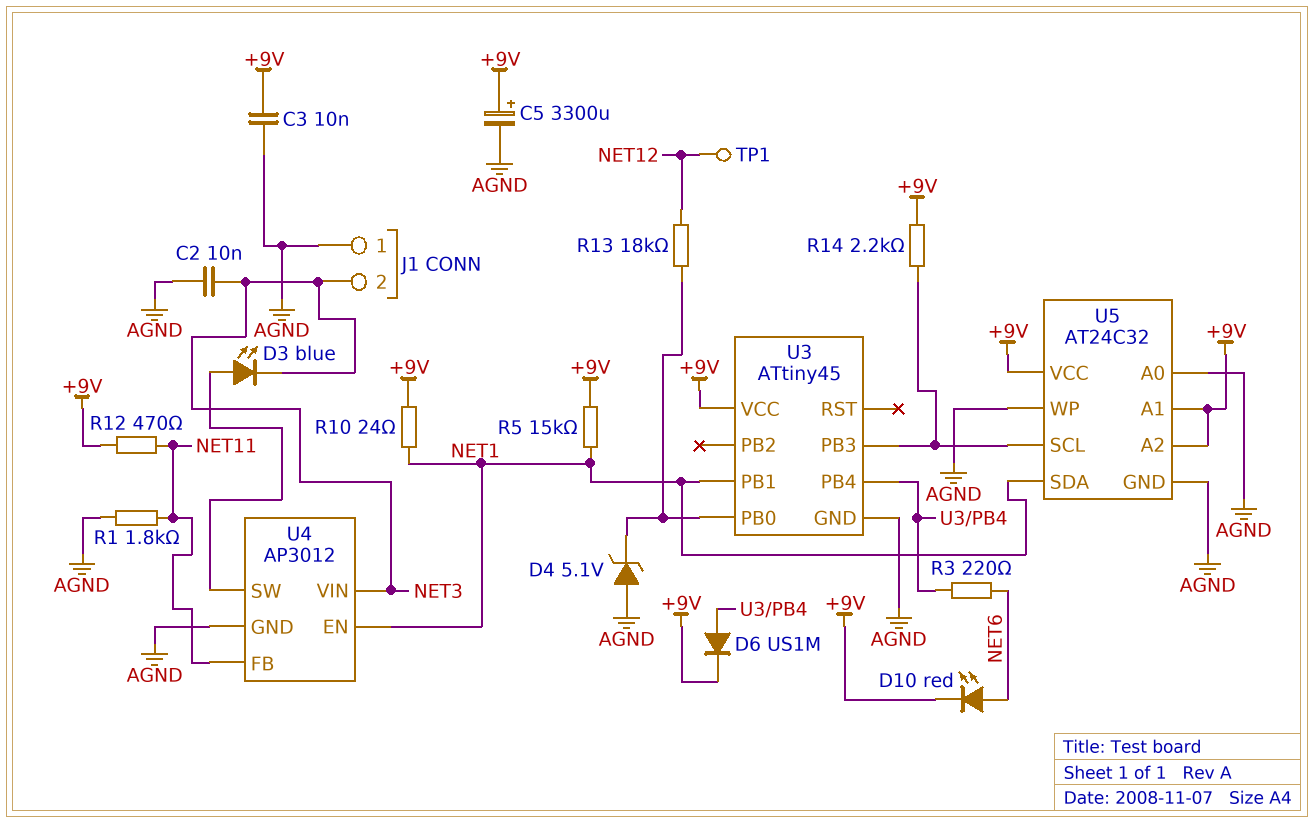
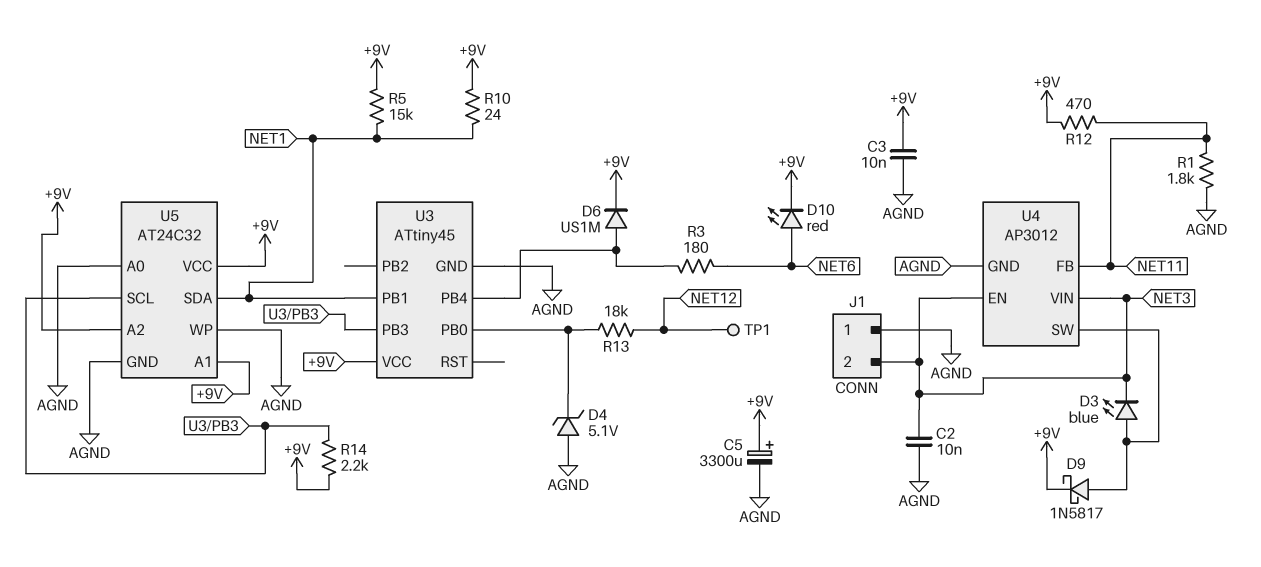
D9: none -> schottky 1N5817 (A U4/SW, K +9V)
R3: 220 (NET6, U3/PB4) -> 180 (NET6, U3/PB4)
U4 pin EN: NET1 -> NET3

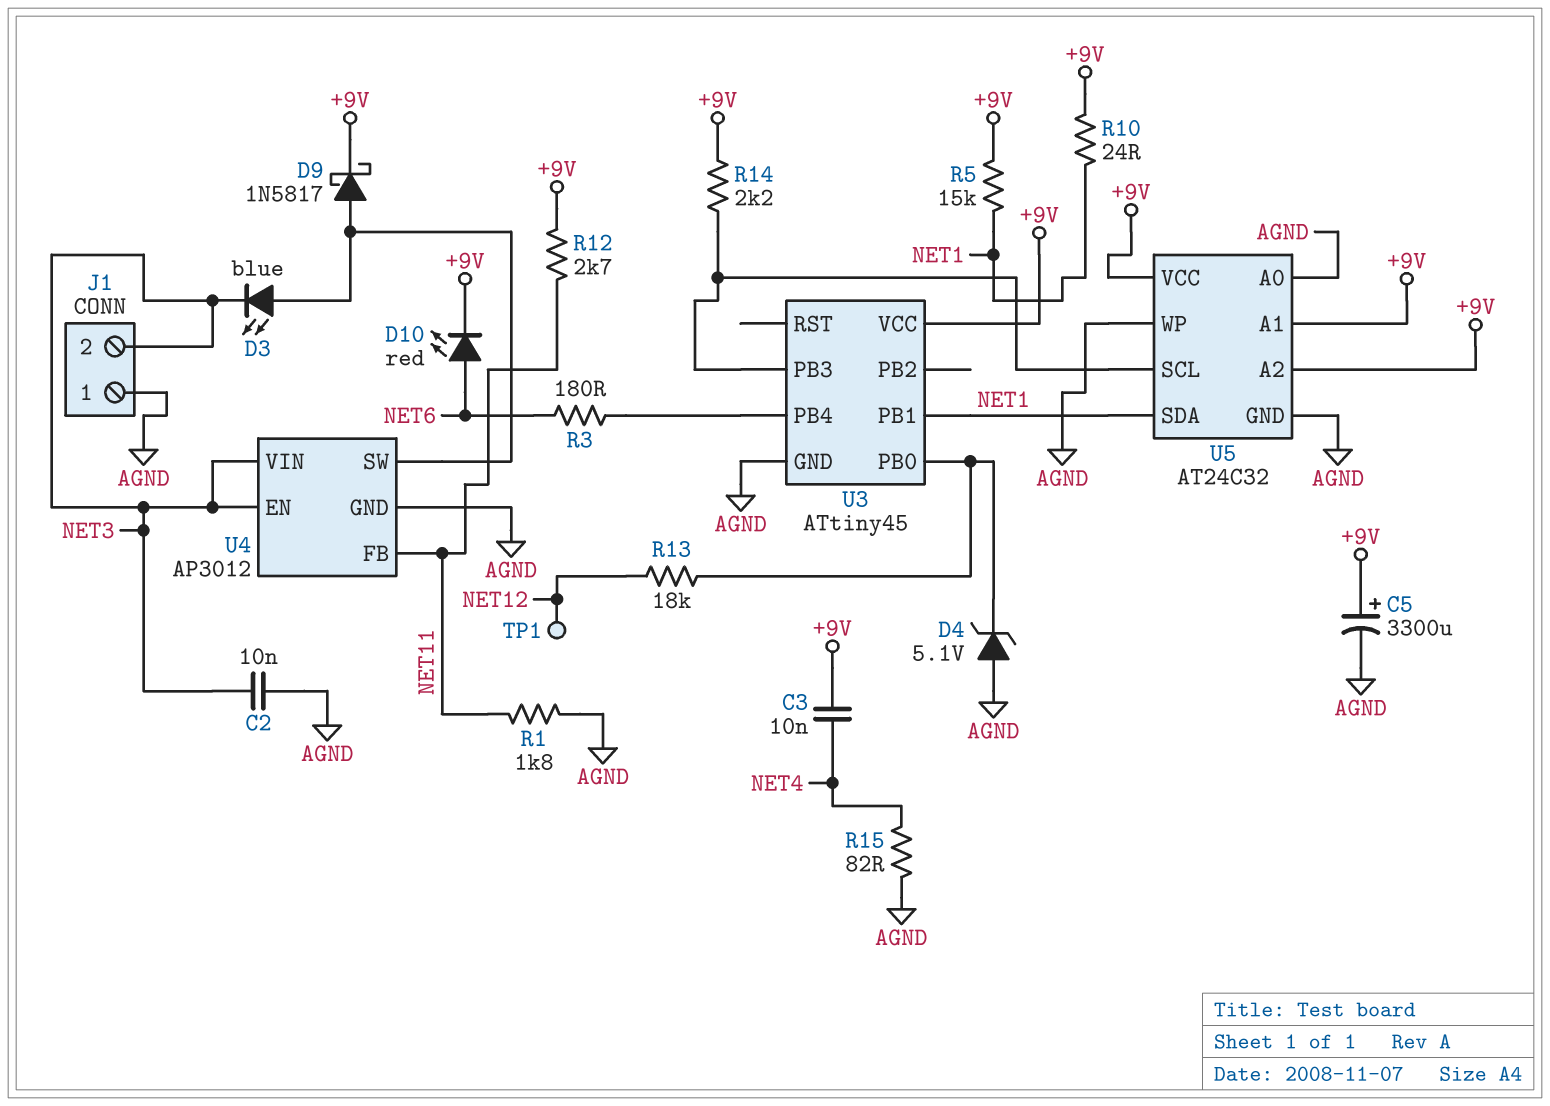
C3: 10nF (+9V, AGND) -> 10nF (+9V, NET4)
D6: diode US1M (A U3/PB4, K +9V) -> none
R12: 470 (+9V, NET11) -> 2.7k (+9V, NET11)
R15: none -> 82 (AGND, NET4)

